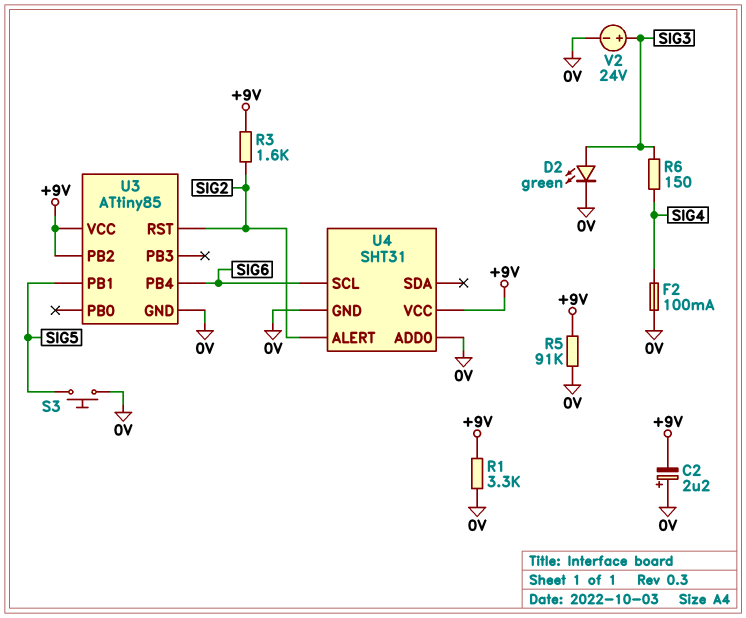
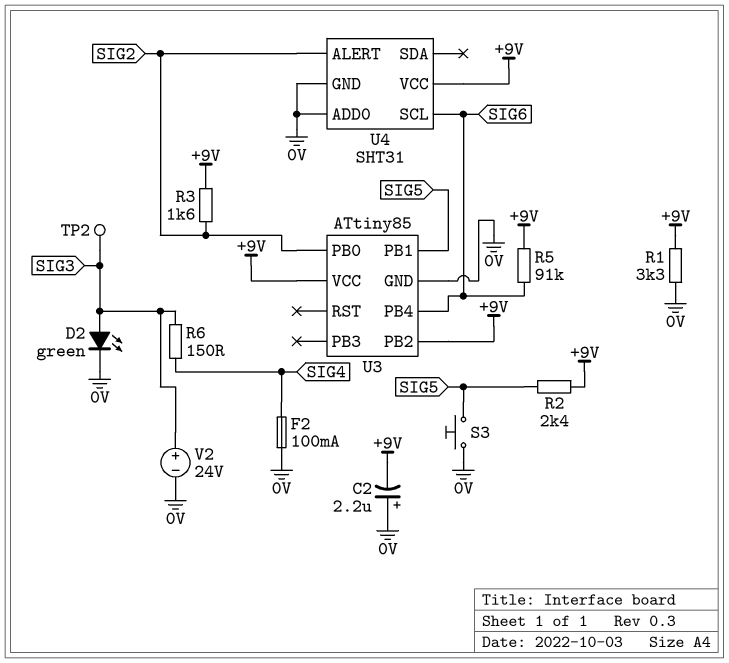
R2: none -> 2.4k (+9V, SIG5)
R5: 91k (+9V, 0V) -> 91k (+9V, SIG6)
TP2: none -> test point (SIG3)
U3 pin PB0: none -> SIG2
U3 pin RST: SIG2 -> none

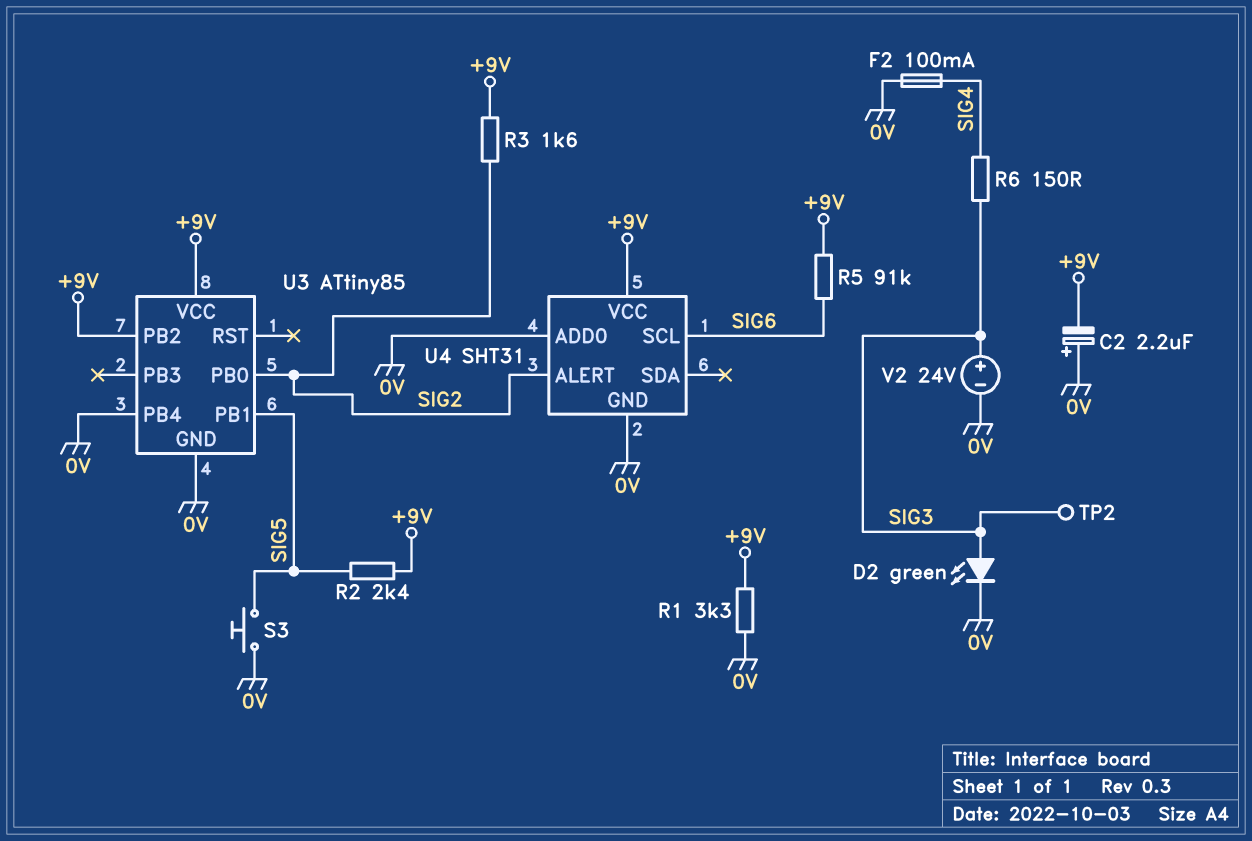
U3 pin PB4: SIG6 -> 0V

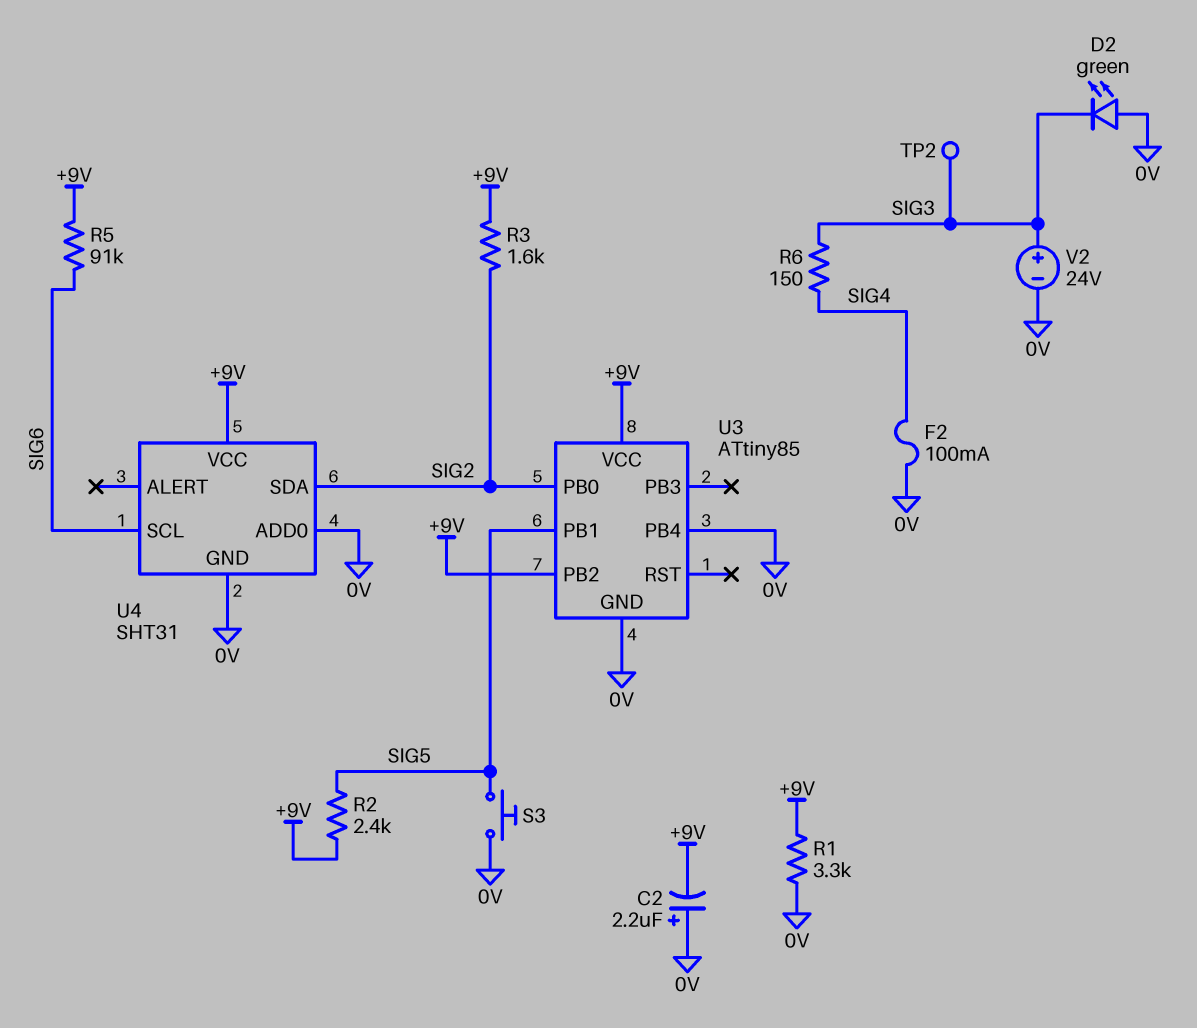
D2: LED green (A SIG3, K 0V) -> LED green (A 0V, K SIG3)
U4 pin ALERT: SIG2 -> none
U4 pin SDA: none -> SIG2

